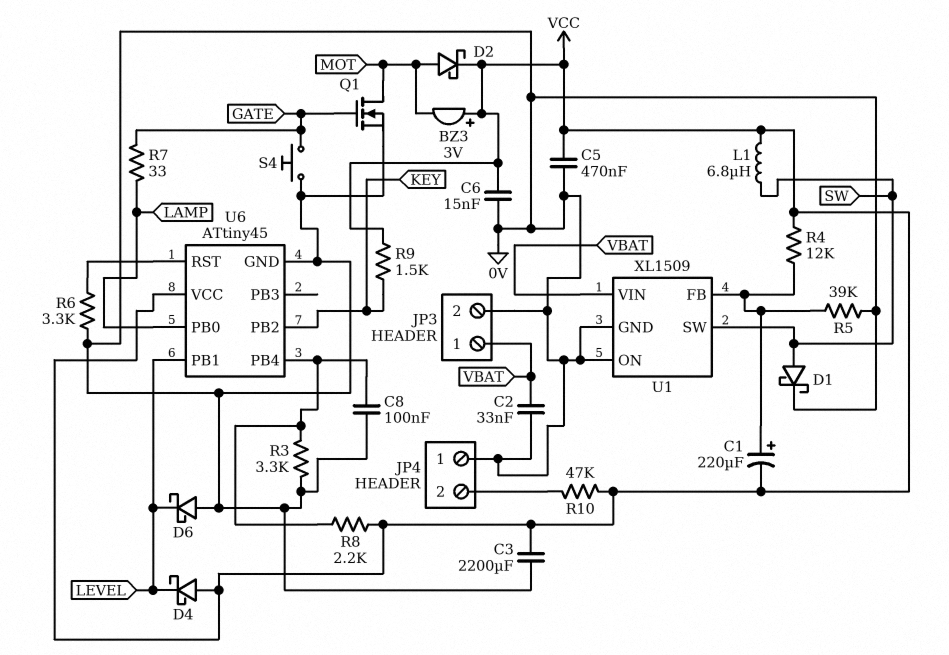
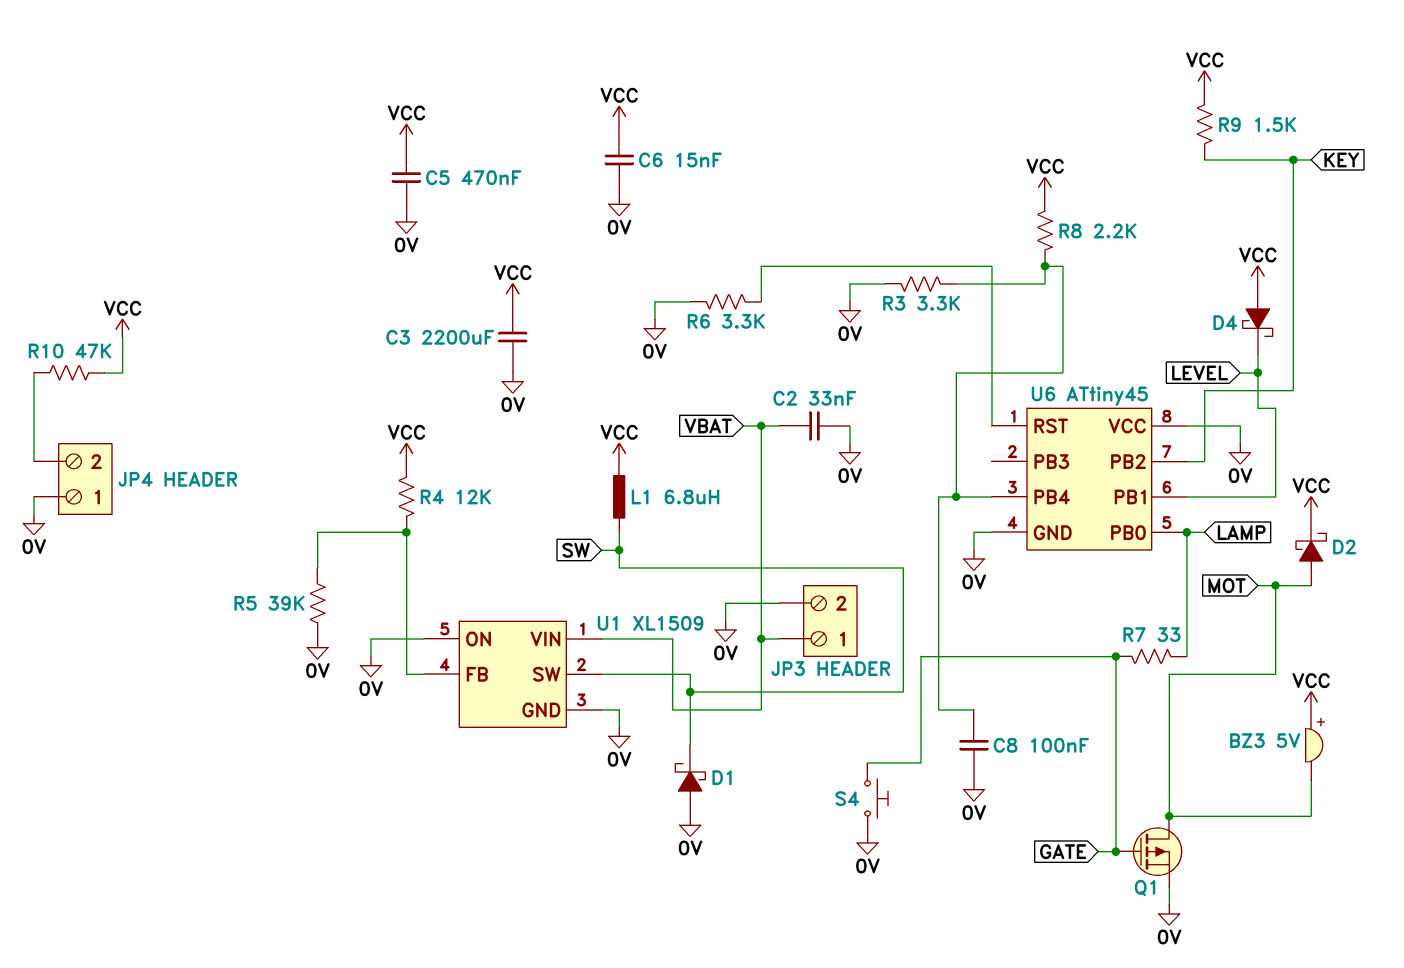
BZ3: buzzer 3V (plus VCC, minus MOT) -> buzzer 5V (plus VCC, minus MOT)
C1: 220uF (plus U1/FB, minus VCC) -> none
D1: schottky (A SW, K 0V) -> schottky (A 0V, K SW)
D6: schottky (A 0V, K LEVEL) -> none
Q1: NMOS (G GATE, D MOT, S 0V) -> PMOS (G GATE, D MOT, S 0V)
U6 pin VCC: VCC -> 0V

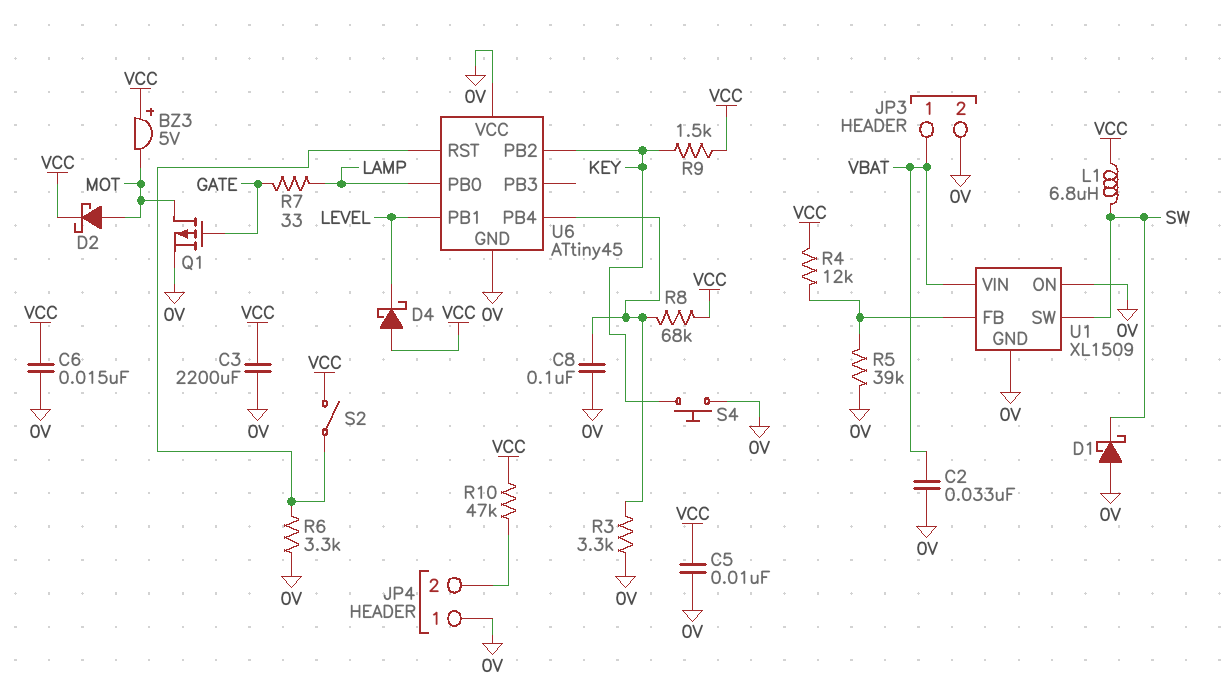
C5: 470nF (0V, VCC) -> 10nF (0V, VCC)
R8: 2.2k (U6/PB4, VCC) -> 68k (U6/PB4, VCC)
S2: none -> switch (U6/RST, VCC)
S4: button (0V, GATE) -> button (0V, KEY)

